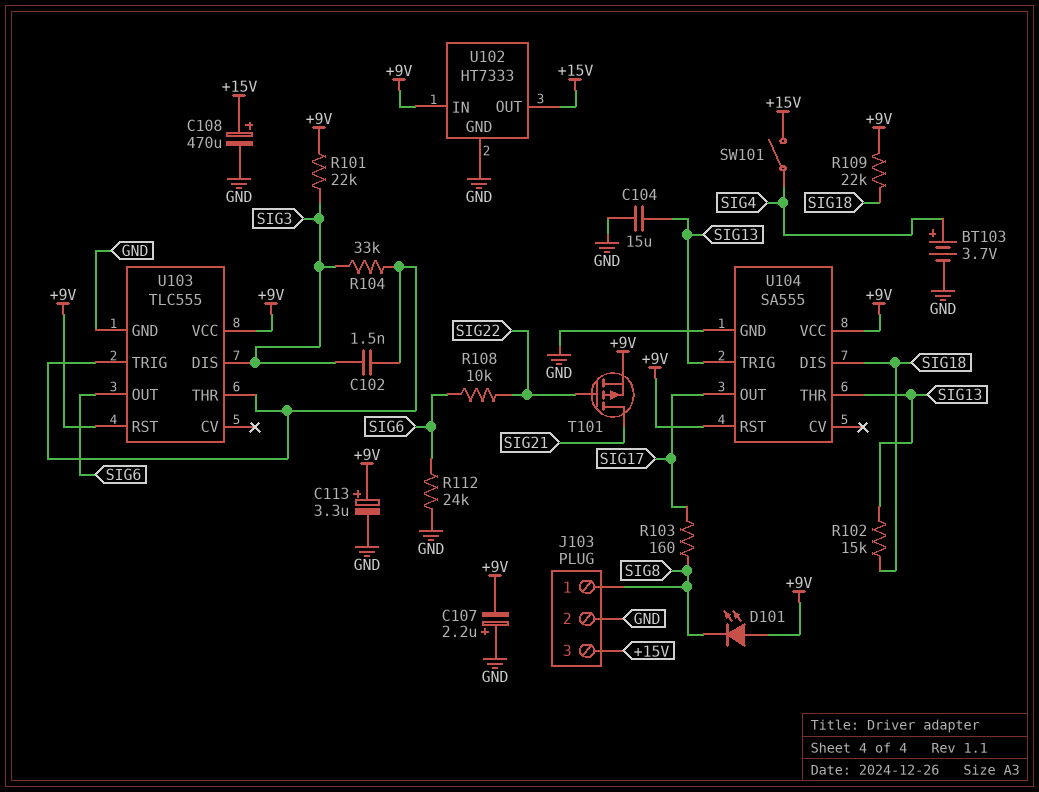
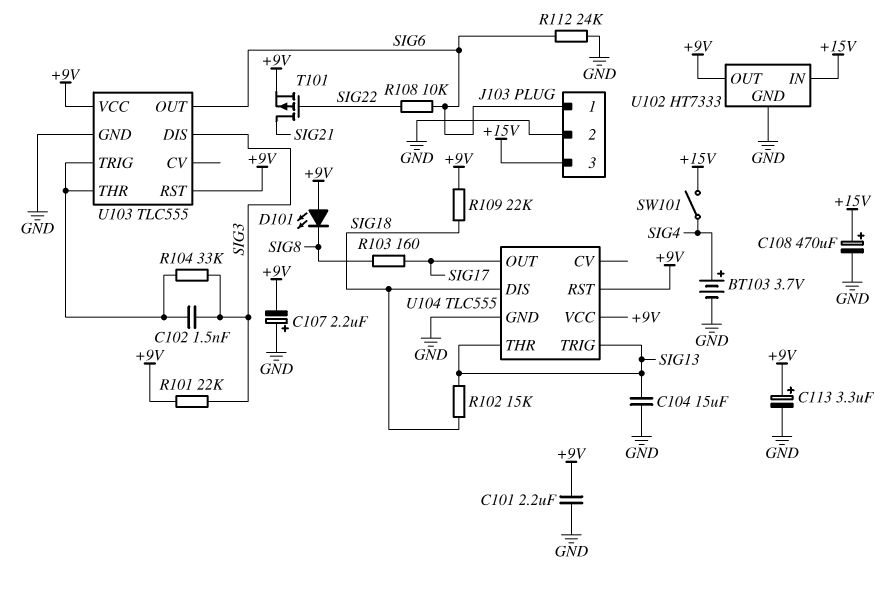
C101: none -> 2.2uF (+9V, GND)
J103 pin 1: SIG8 -> SIG6
U102 pin IN: +9V -> +15V
U102 pin OUT: +15V -> +9V
U104: SA555 -> TLC555

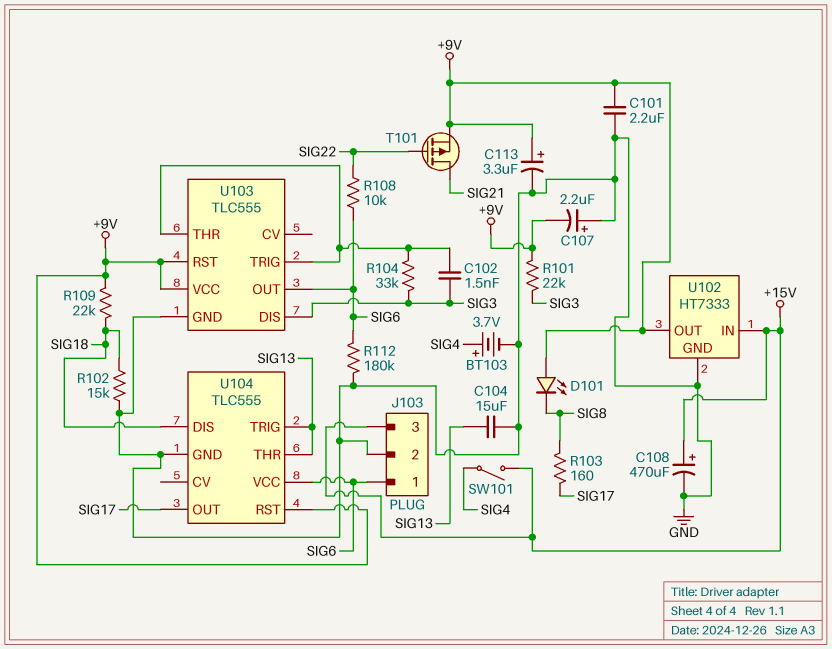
R102: 15k (SIG13, SIG18) -> 15k (GND, SIG18)
R112: 24k (GND, SIG6) -> 180k (GND, SIG6)
U104 pin VCC: +9V -> SIG6

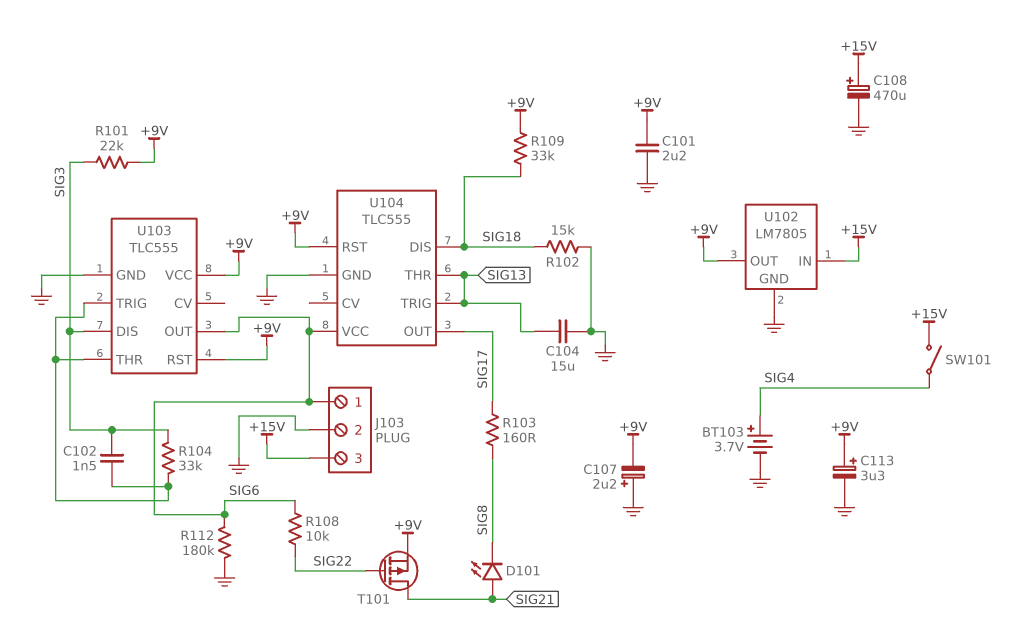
D101: LED (A +9V, K SIG8) -> LED (A SIG21, K SIG8)
R109: 22k (+9V, SIG18) -> 33k (+9V, SIG18)
U102: HT7333 -> LM7805

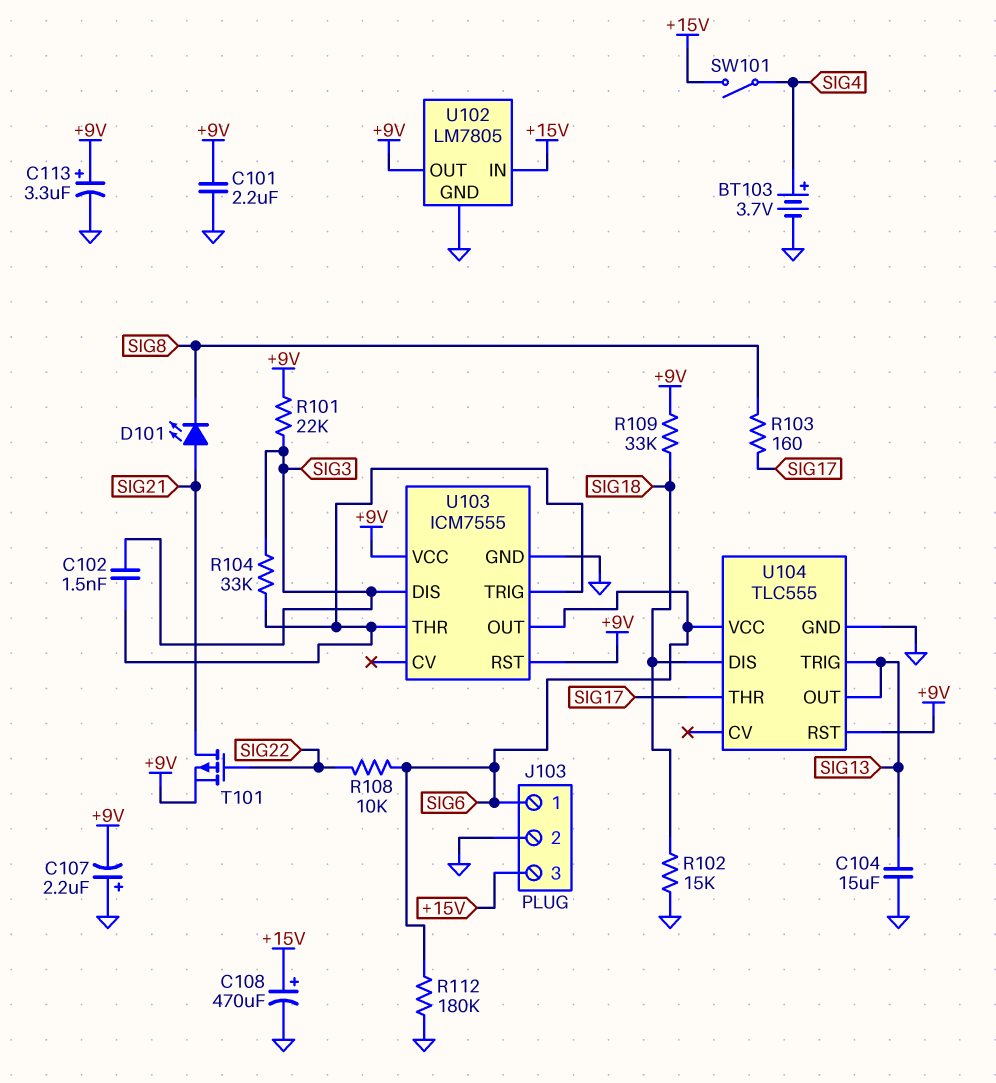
U103: TLC555 -> ICM7555
U104 pin OUT: SIG17 -> SIG13
U104 pin THR: SIG13 -> SIG17

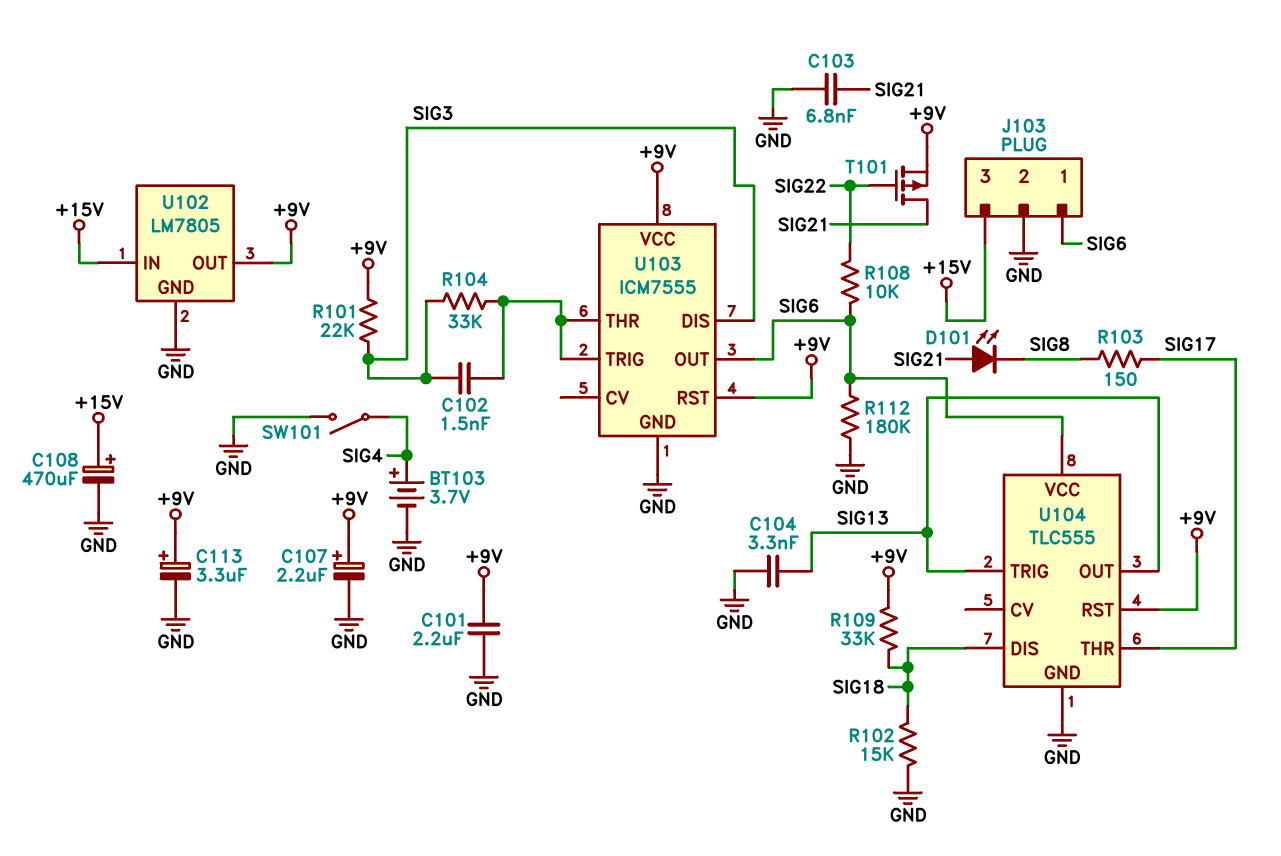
C103: none -> 6.8nF (GND, SIG21)
C104: 15uF (GND, SIG13) -> 3.3nF (GND, SIG13)
C107: 2.2uF (plus GND, minus +9V) -> 2.2uF (plus +9V, minus GND)
R103: 160 (SIG8, SIG17) -> 150 (SIG8, SIG17)
SW101: switch (+15V, SIG4) -> switch (GND, SIG4)

